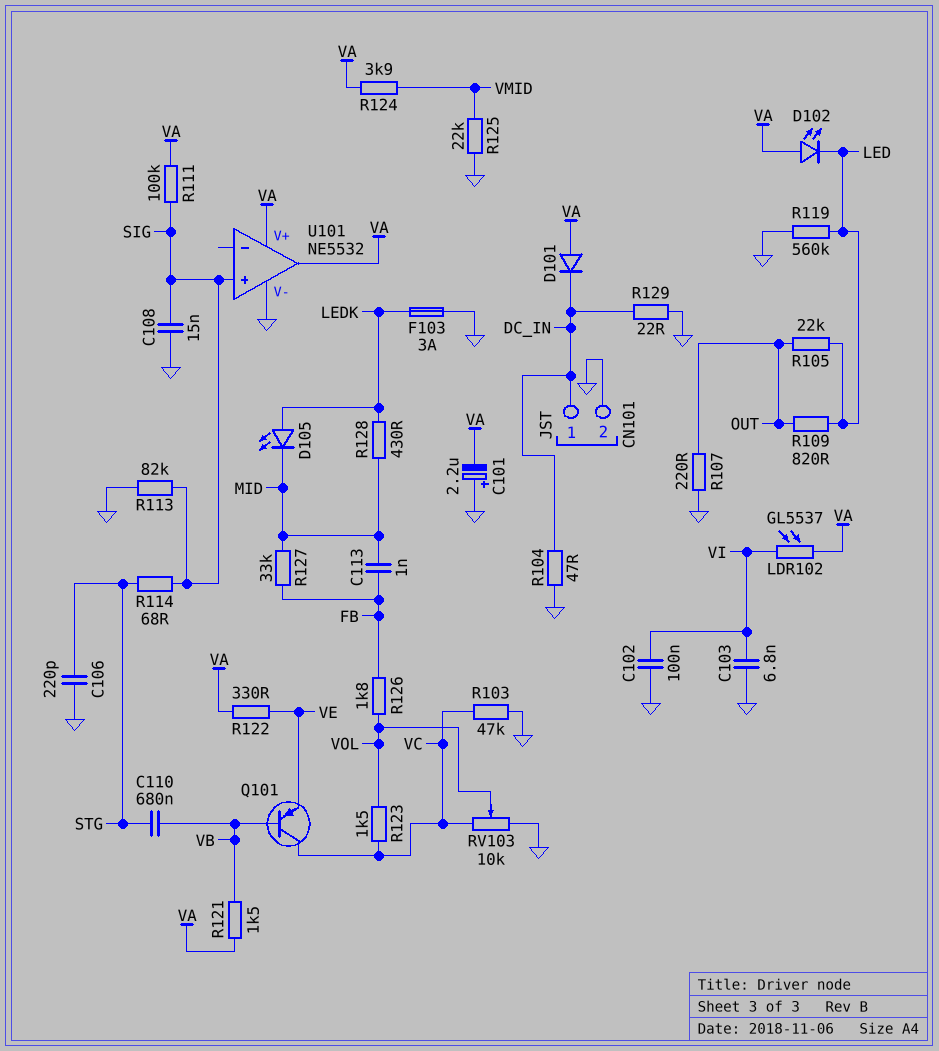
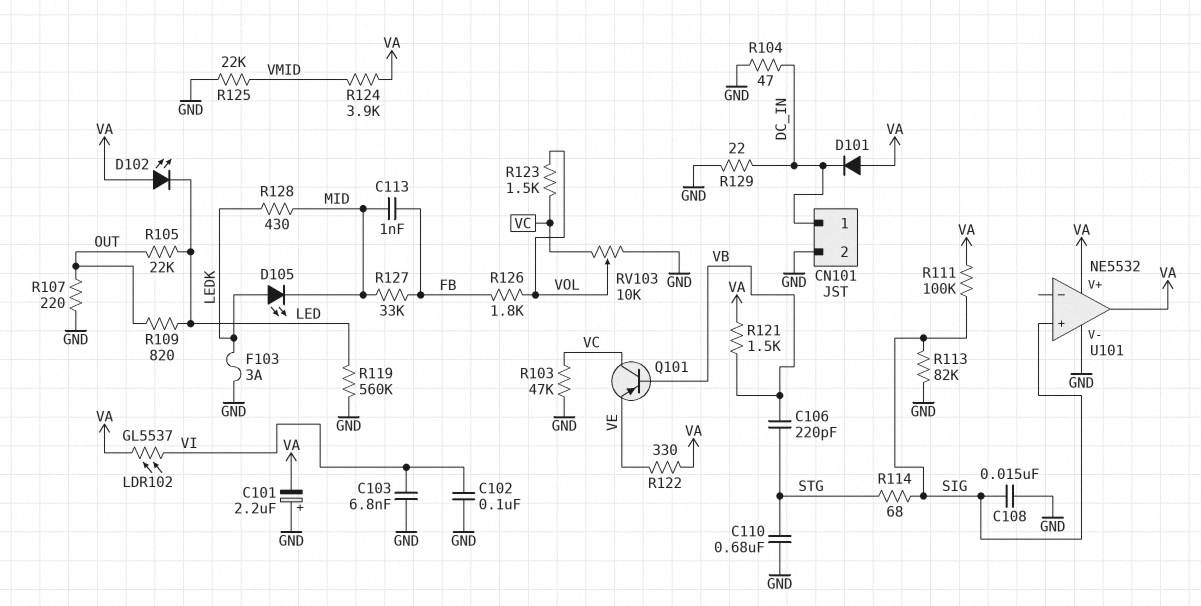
C106: 220pF (GND, STG) -> 220pF (STG, VB)
C110: 680nF (STG, VB) -> 680nF (GND, STG)

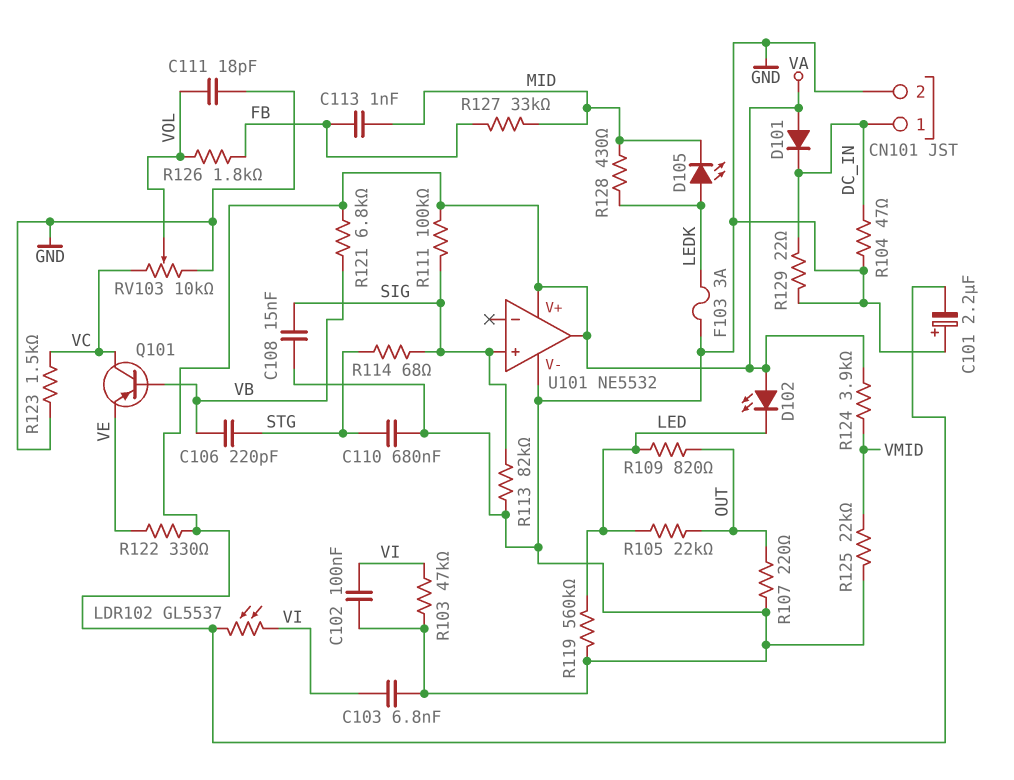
C111: none -> 18pF (GND, VOL)
R103: 47k (GND, VC) -> 47k (GND, VI)
R121: 1.5k (VA, VB) -> 6.8k (VA, VB)
R123: 1.5k (VC, VOL) -> 1.5k (GND, VC)

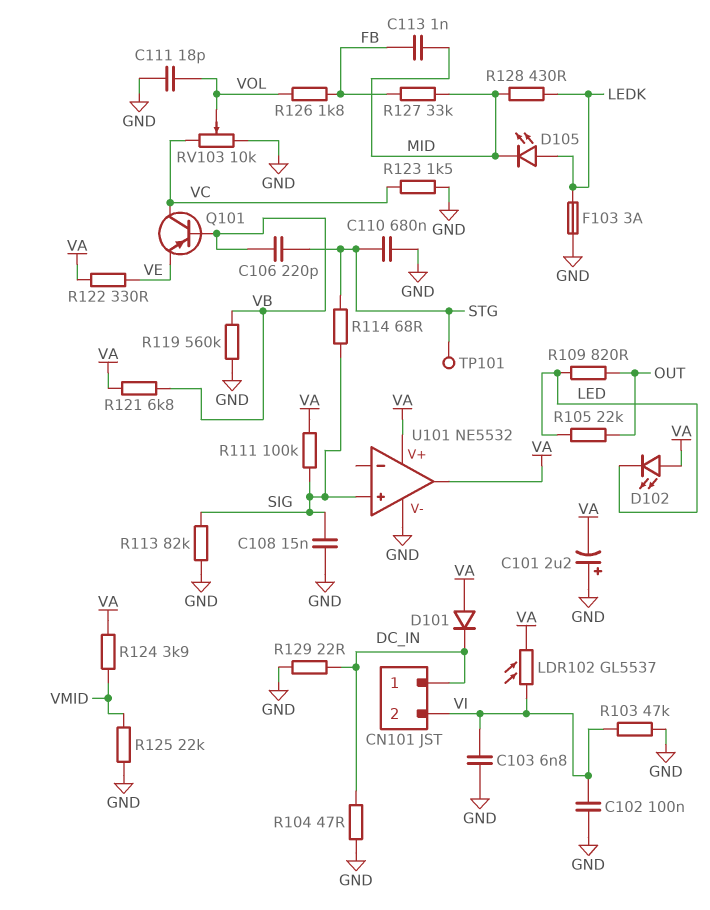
CN101 pin 2: GND -> VI
R107: 220 (GND, OUT) -> none
R119: 560k (GND, LED) -> 560k (GND, VB)
TP101: none -> test point (STG)

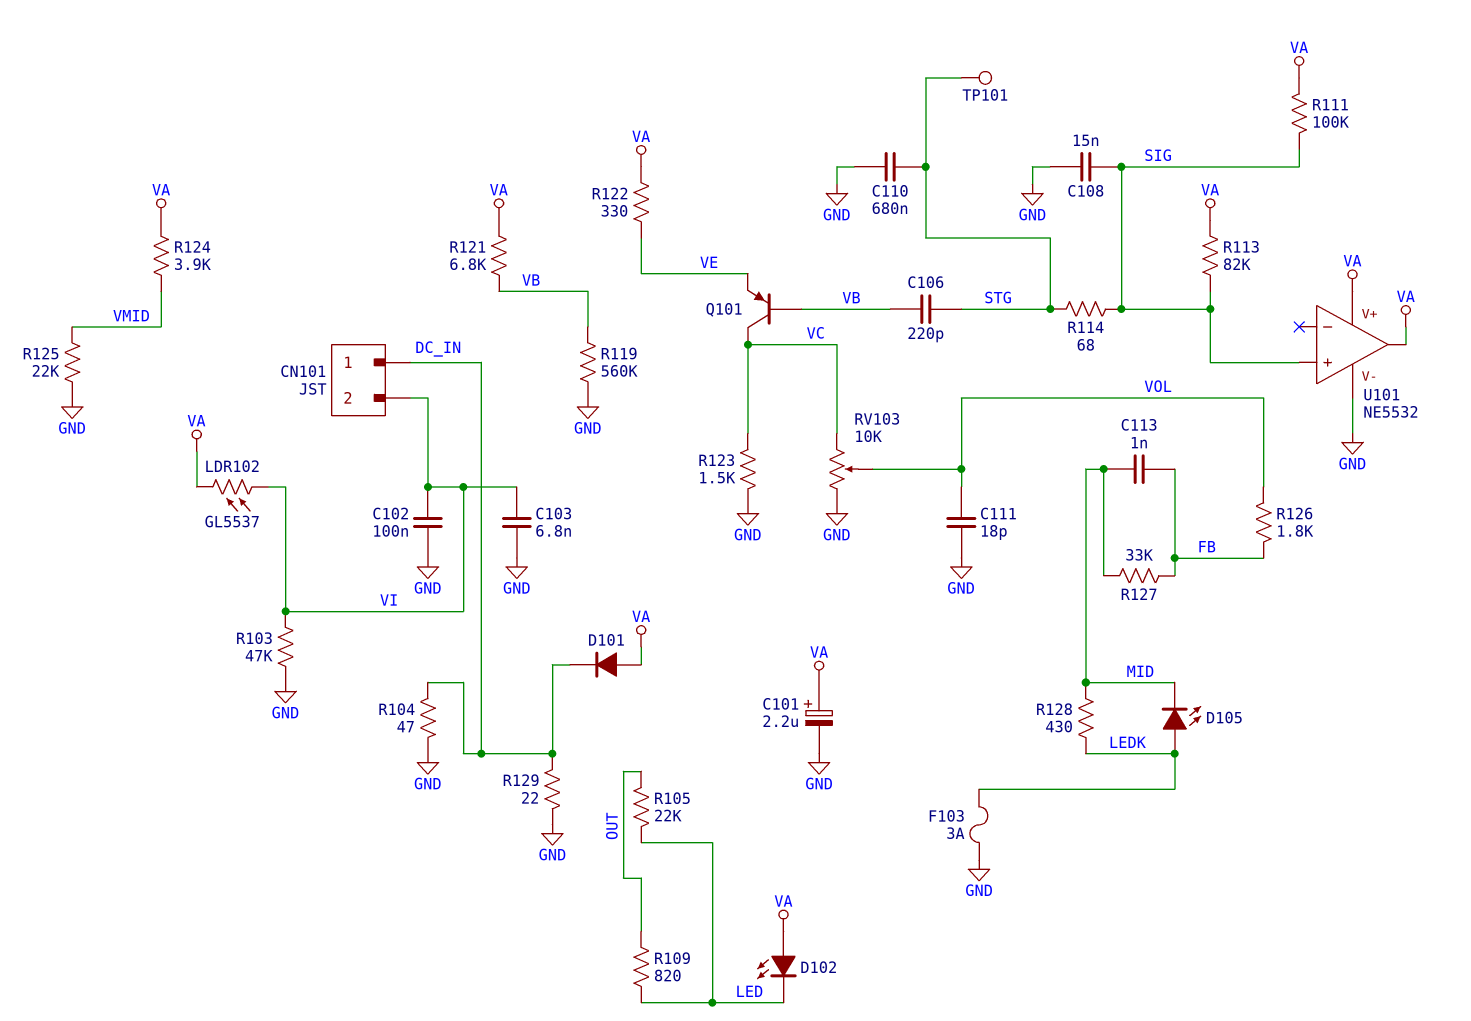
C101: 2.2uF (plus GND, minus VA) -> 2.2uF (plus VA, minus GND)
R113: 82k (GND, SIG) -> 82k (SIG, VA)

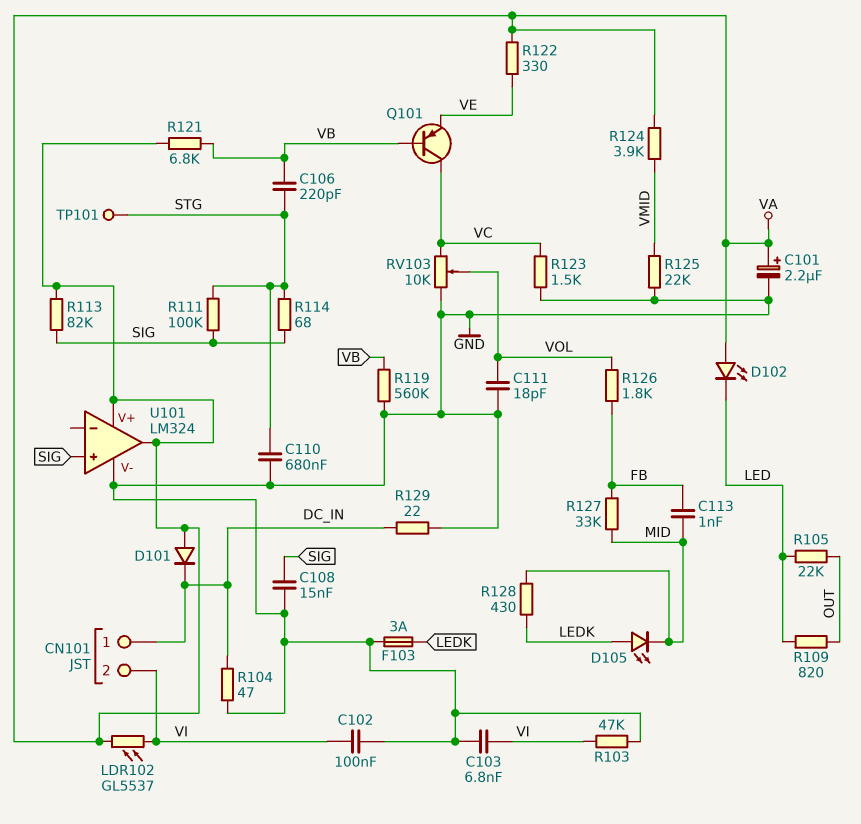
R111: 100k (SIG, VA) -> 100k (SIG, STG)
U101: NE5532 -> LM324

